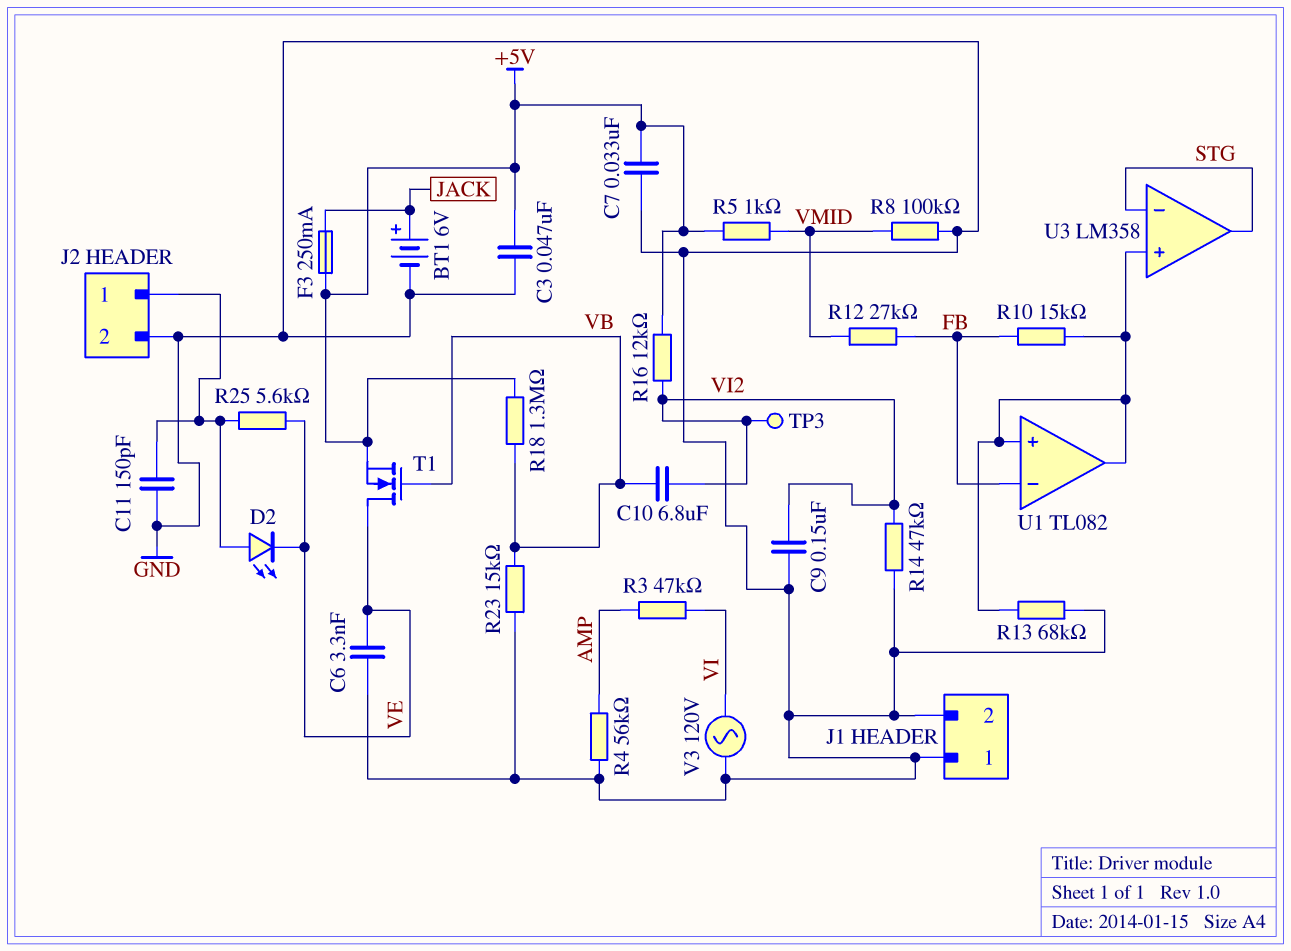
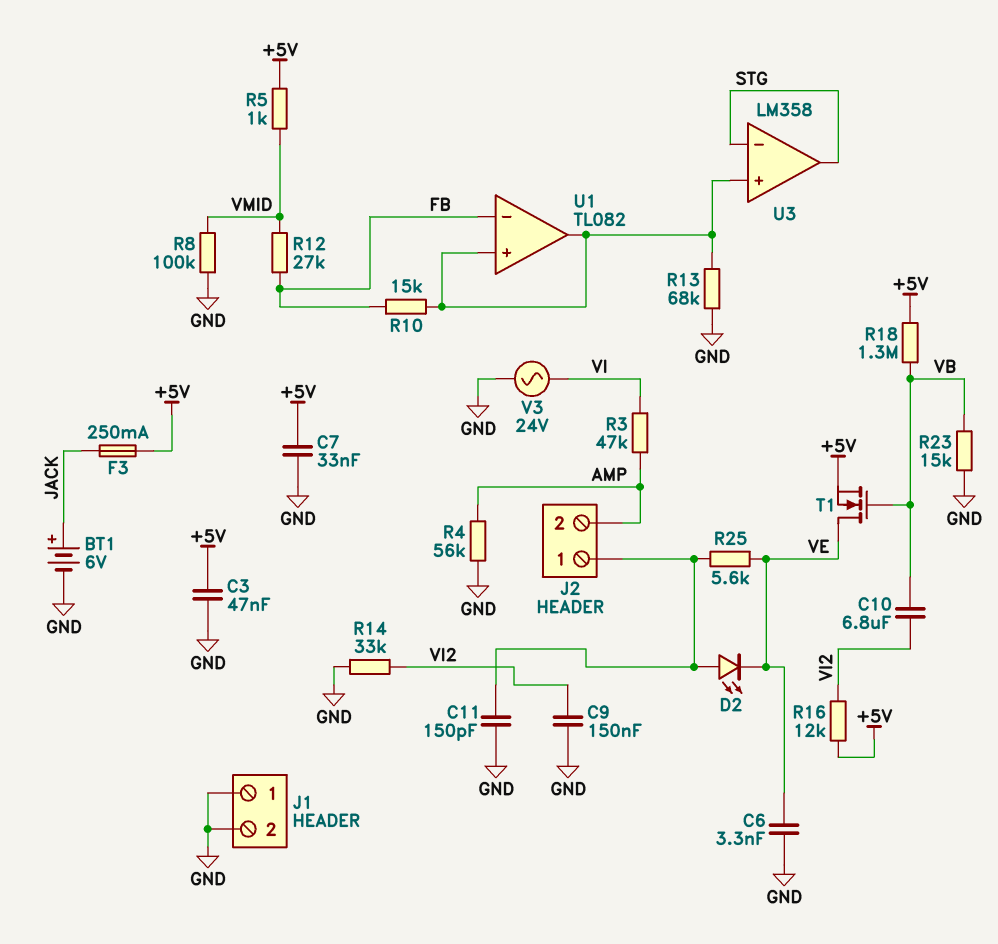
J2 pin 2: GND -> AMP
R14: 47k (GND, VI2) -> 33k (GND, VI2)
TP3: test point (VI2) -> none
V3: AC 120V (GND, VI) -> AC 24V (GND, VI)

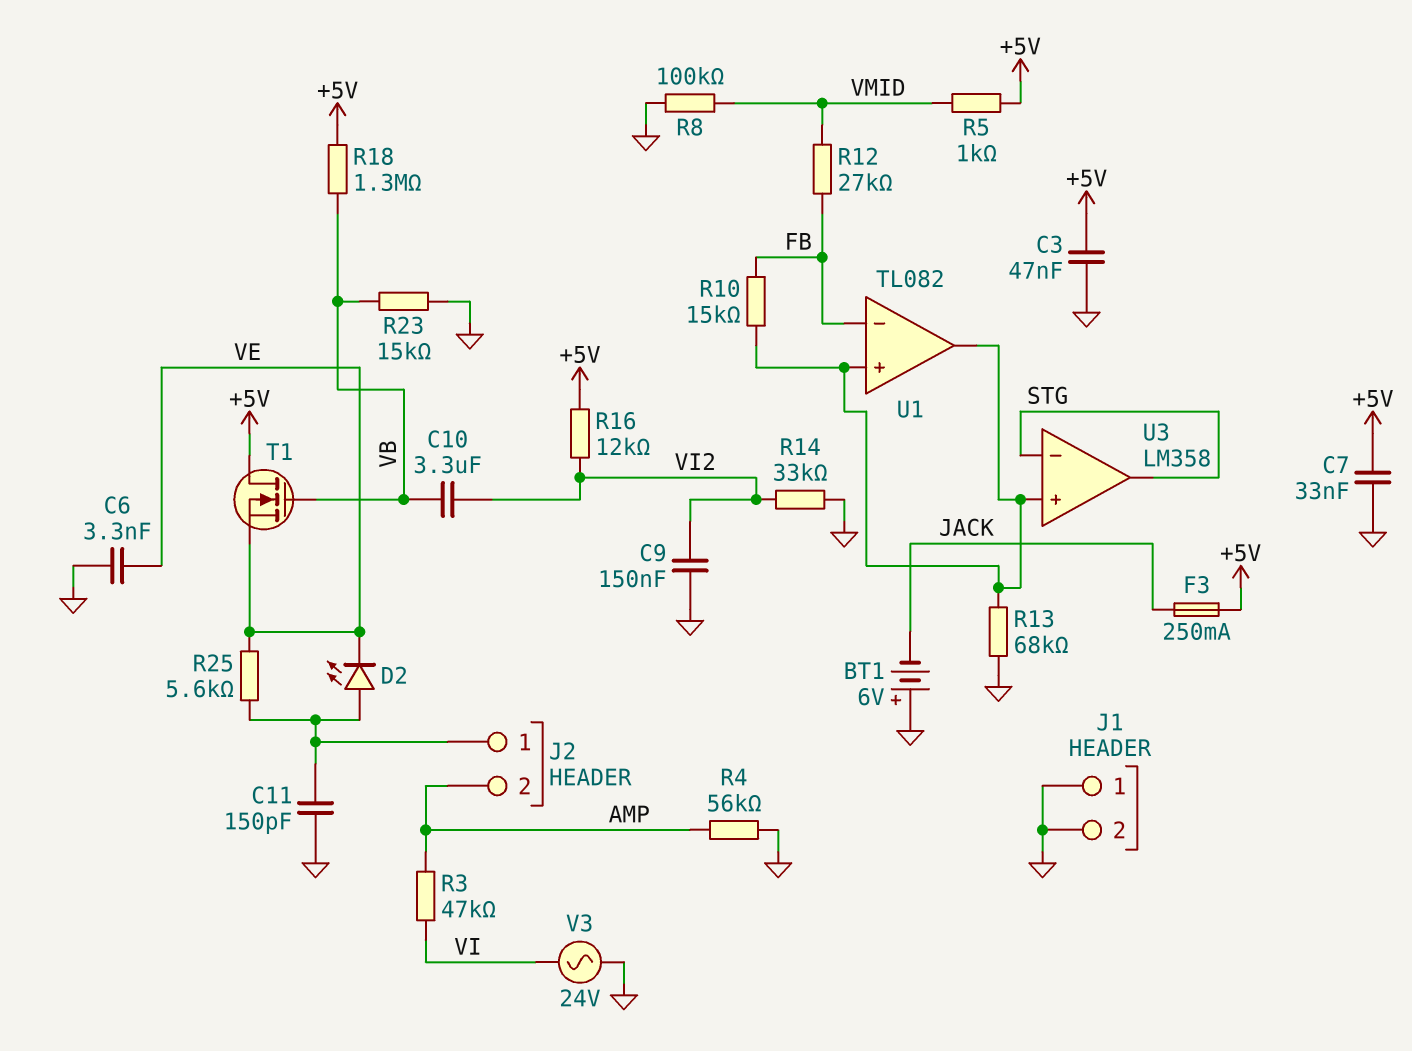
BT1: 6V (plus JACK, minus GND) -> 6V (plus GND, minus JACK)
C10: 6.8uF (VB, VI2) -> 3.3uF (VB, VI2)
T1: NMOS (G VB, D VE, S +5V) -> NMOS (G VB, D +5V, S VE)

